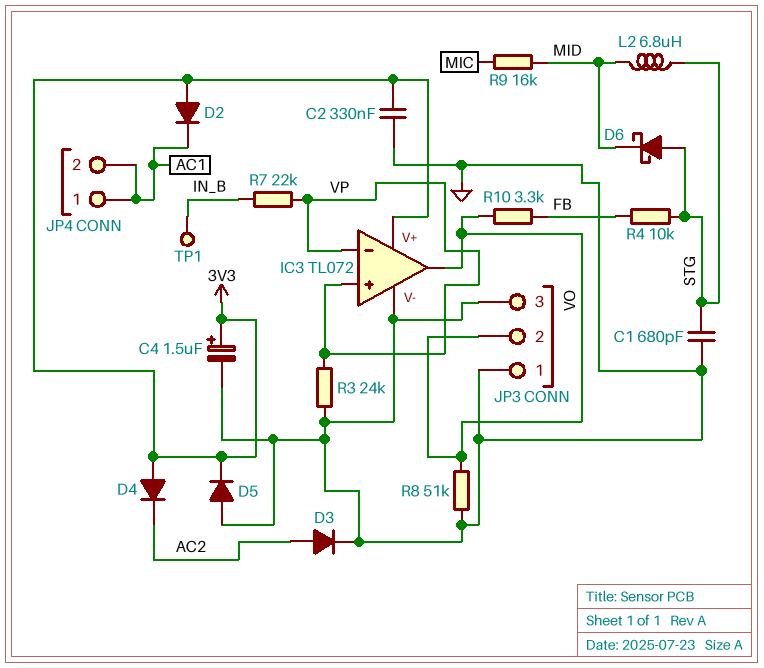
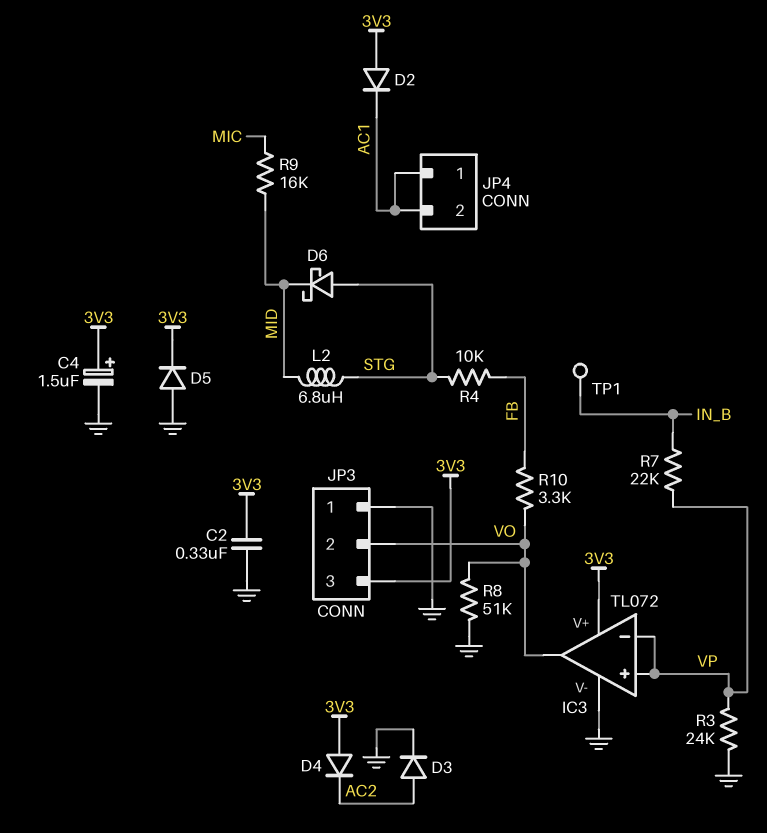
C1: 680pF (GND, STG) -> none
JP3 pin 3: GND -> 3V3

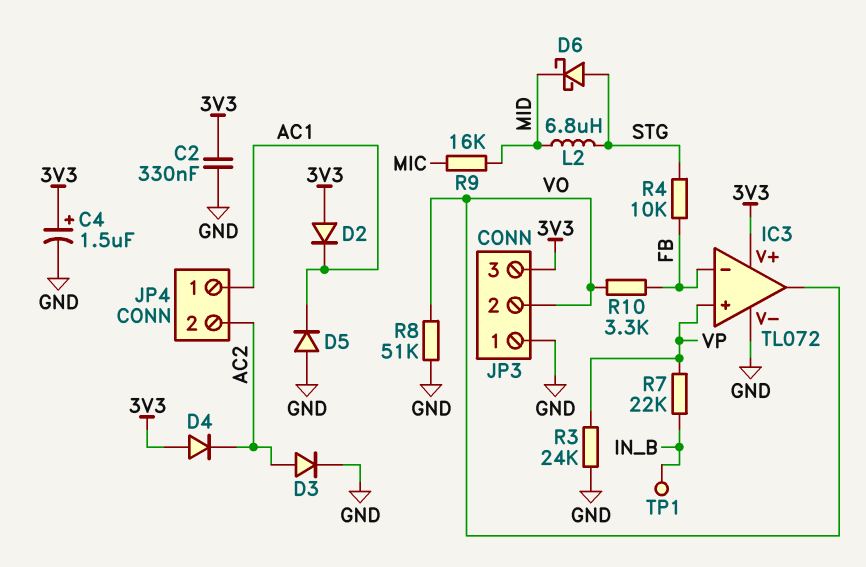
D5: diode (A GND, K 3V3) -> diode (A GND, K AC1)
IC3 pin in-: VP -> FB
JP4 pin 2: AC1 -> AC2

